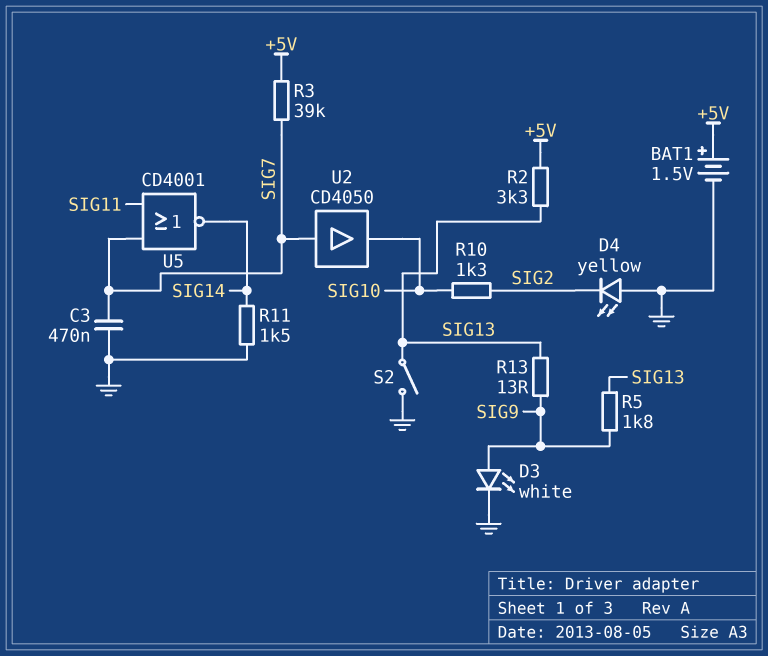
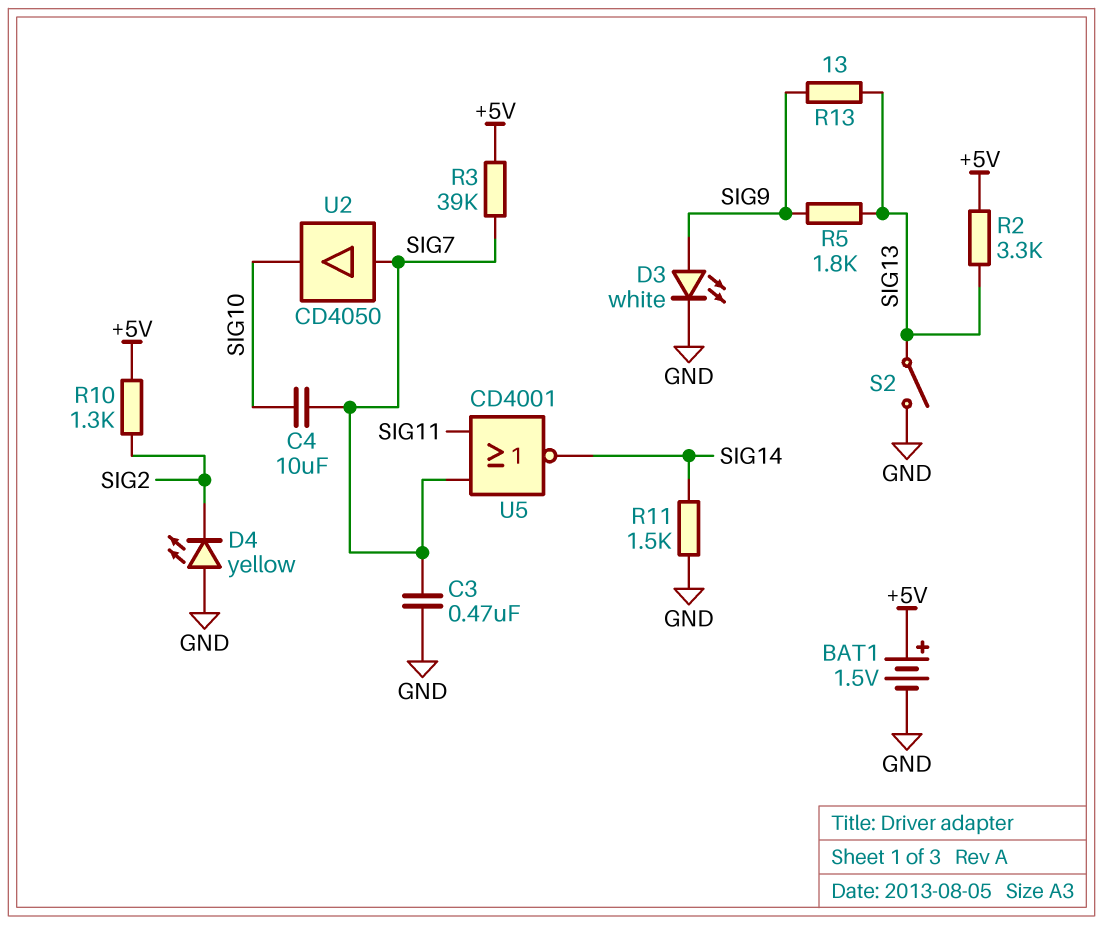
C4: none -> 10uF (SIG7, SIG10)
R10: 1.3k (SIG2, SIG10) -> 1.3k (+5V, SIG2)

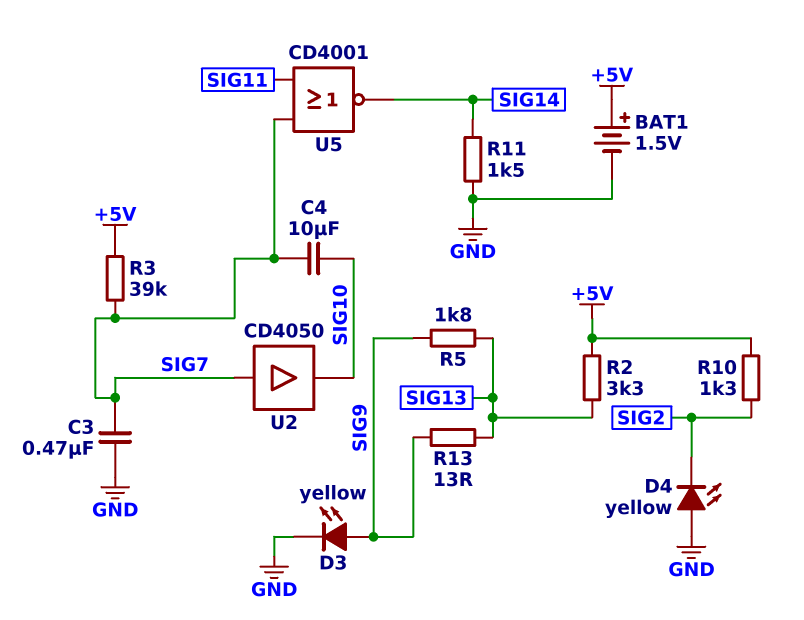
D3: LED white (A SIG9, K GND) -> LED yellow (A SIG9, K GND)
S2: switch (GND, SIG13) -> none

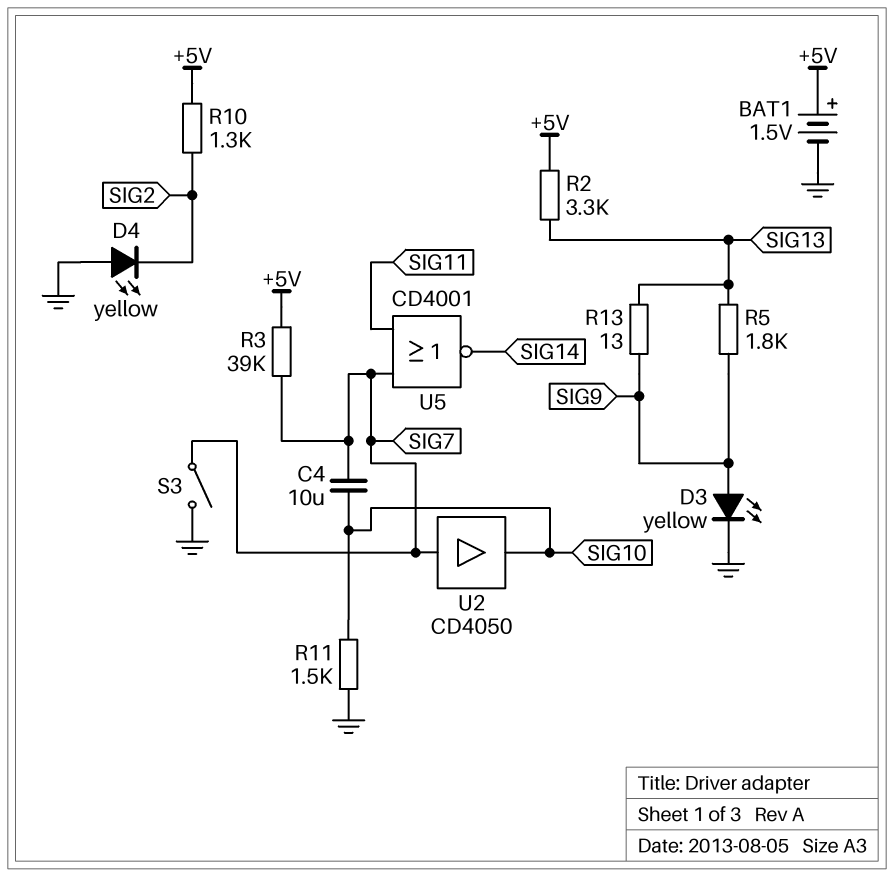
C3: 470nF (GND, SIG7) -> none
R11: 1.5k (GND, SIG14) -> 1.5k (GND, SIG10)
S3: none -> switch (GND, SIG7)

